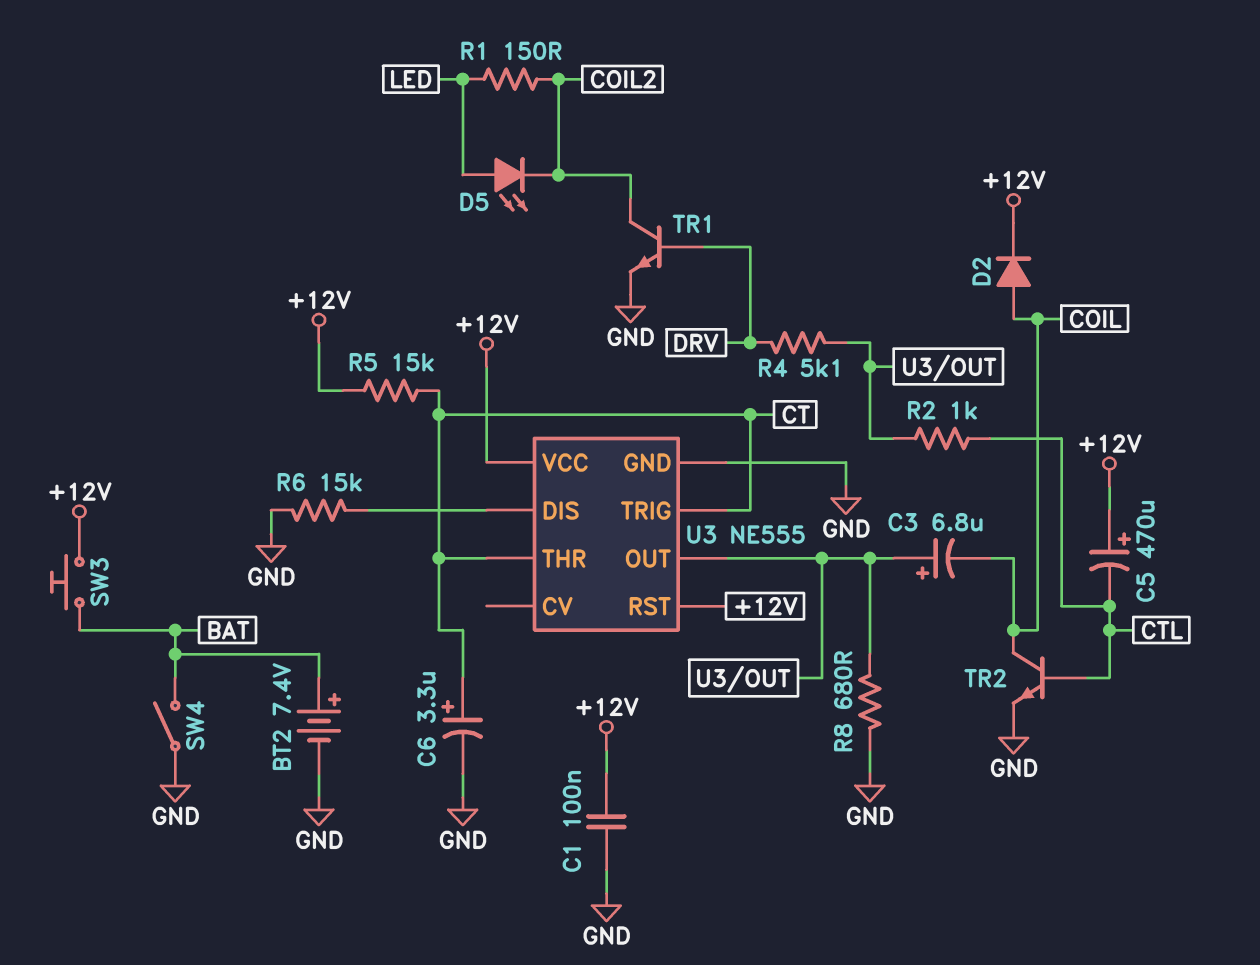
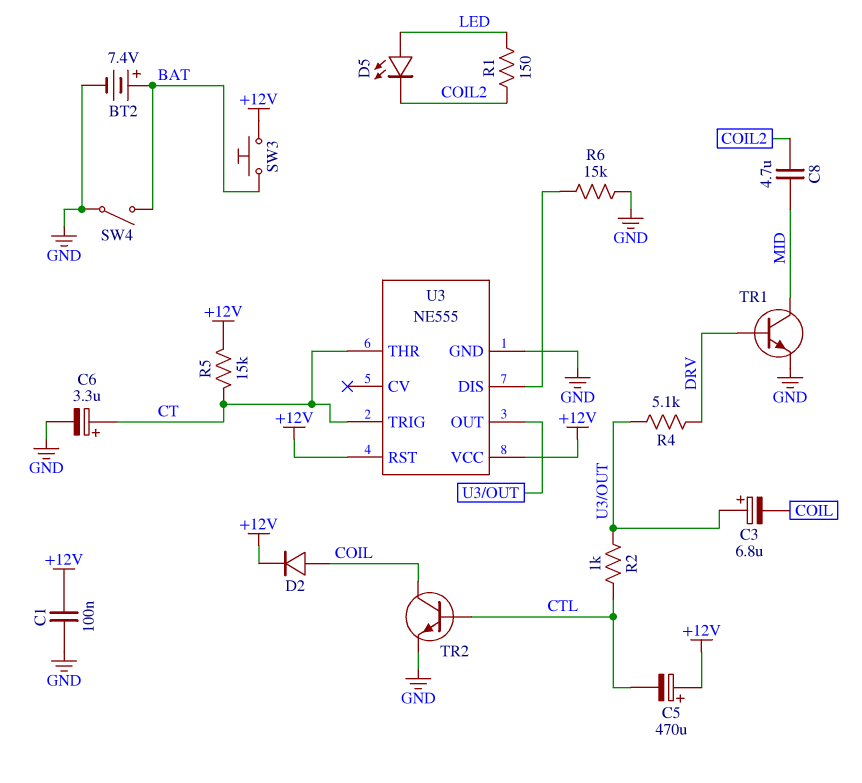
C8: none -> 4.7uF (COIL2, MID)
R8: 680 (GND, U3/OUT) -> none
TR1: NPN (B DRV, C COIL2, E GND) -> NPN (B DRV, C MID, E GND)

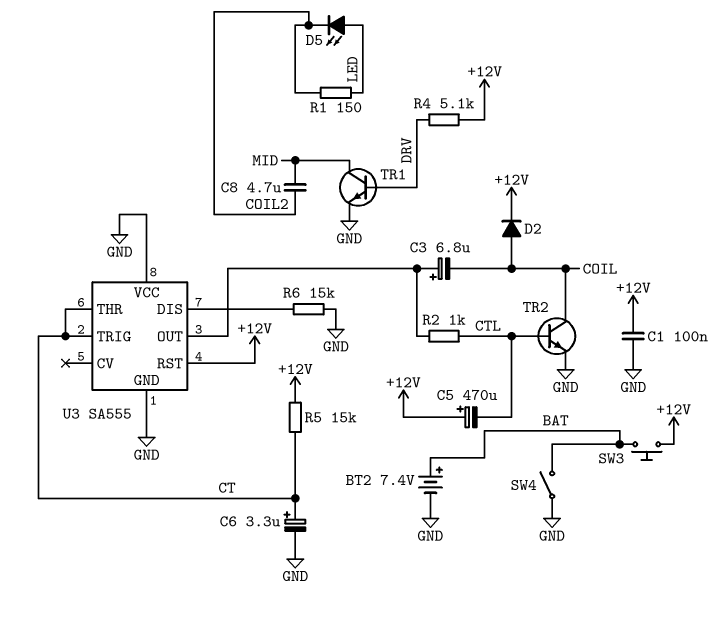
R4: 5.1k (DRV, U3/OUT) -> 5.1k (+12V, DRV)
U3: NE555 -> SA555
U3 pin VCC: +12V -> GND

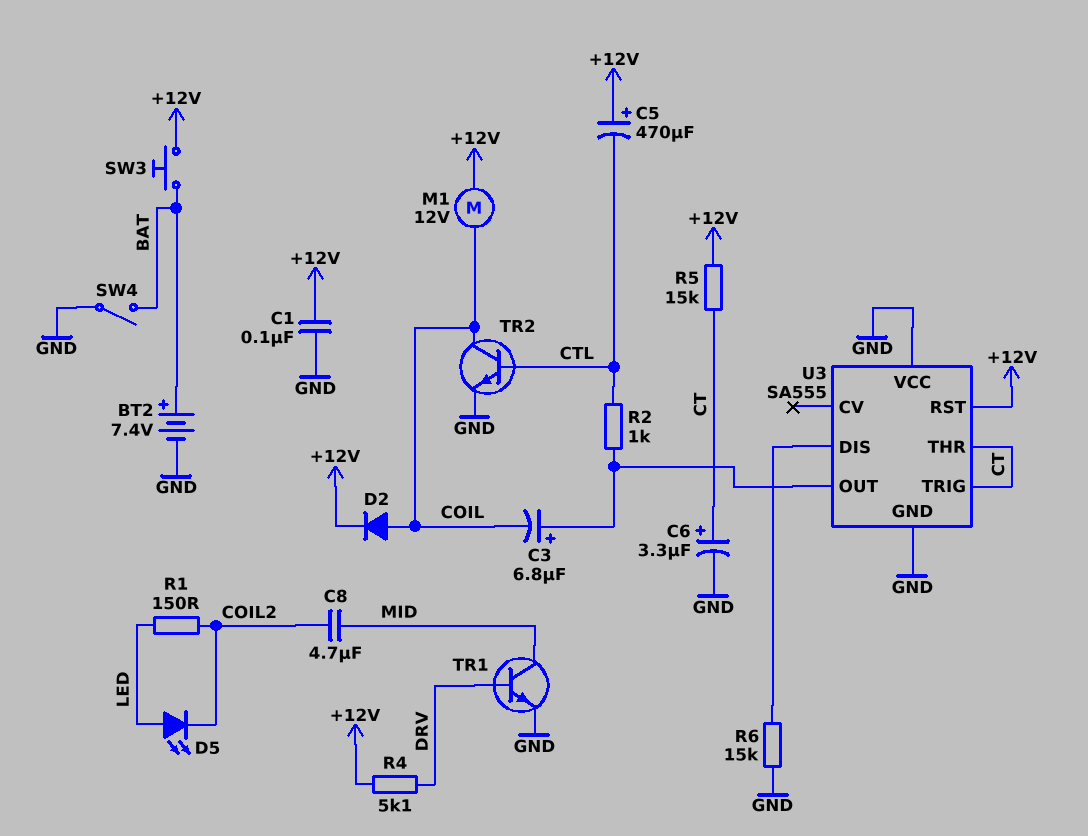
M1: none -> motor 12V (+12V, COIL)

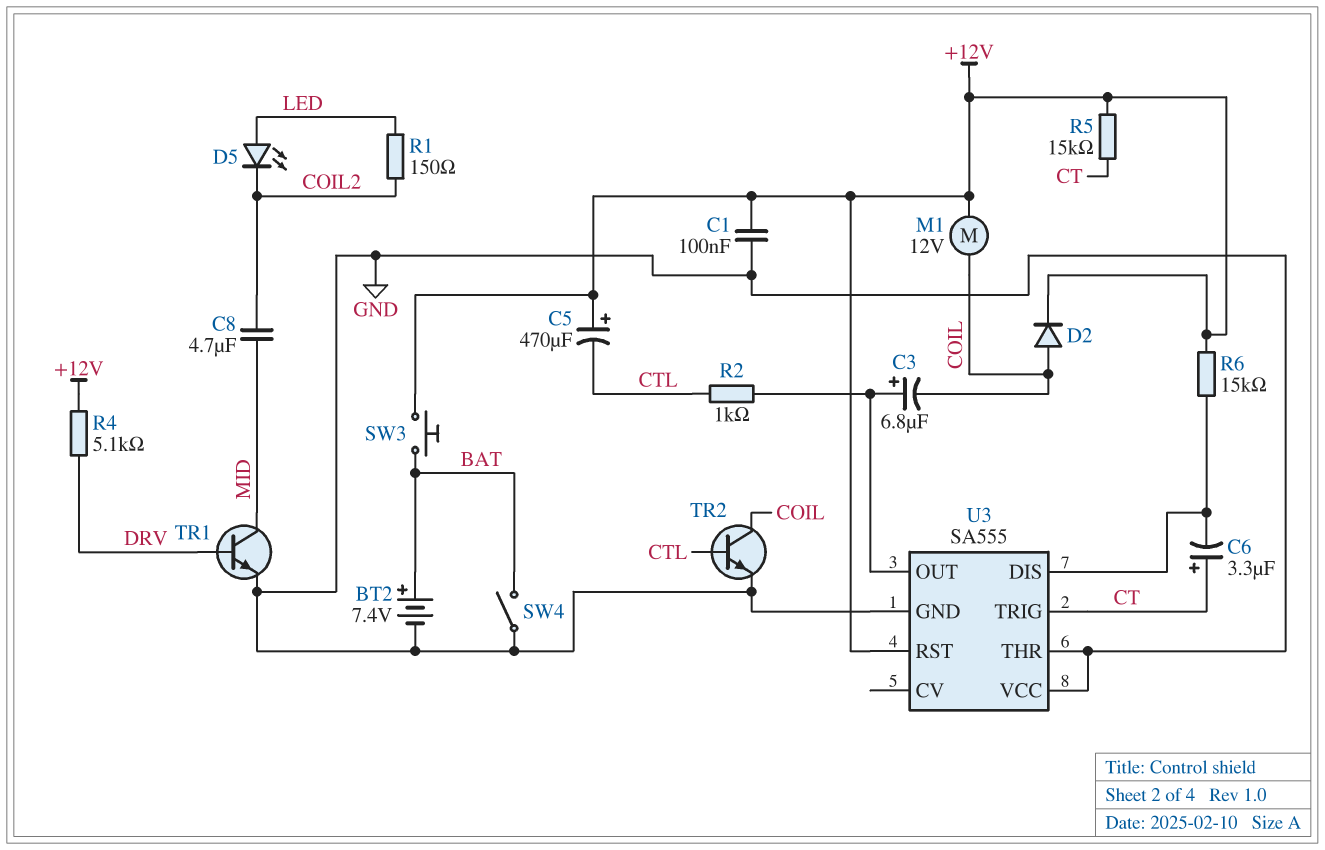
C6: 3.3uF (plus CT, minus GND) -> 3.3uF (plus CT, minus U3/DIS)
R6: 15k (GND, U3/DIS) -> 15k (+12V, U3/DIS)
U3 pin THR: CT -> GND

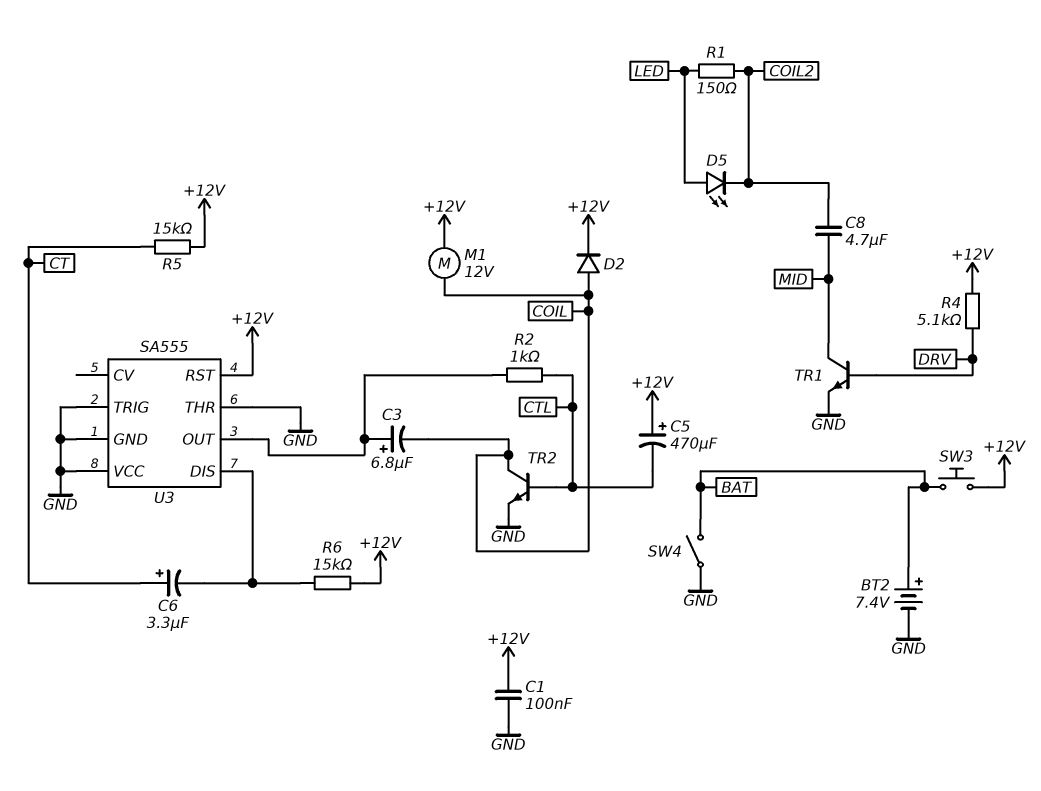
U3 pin TRIG: CT -> GND

